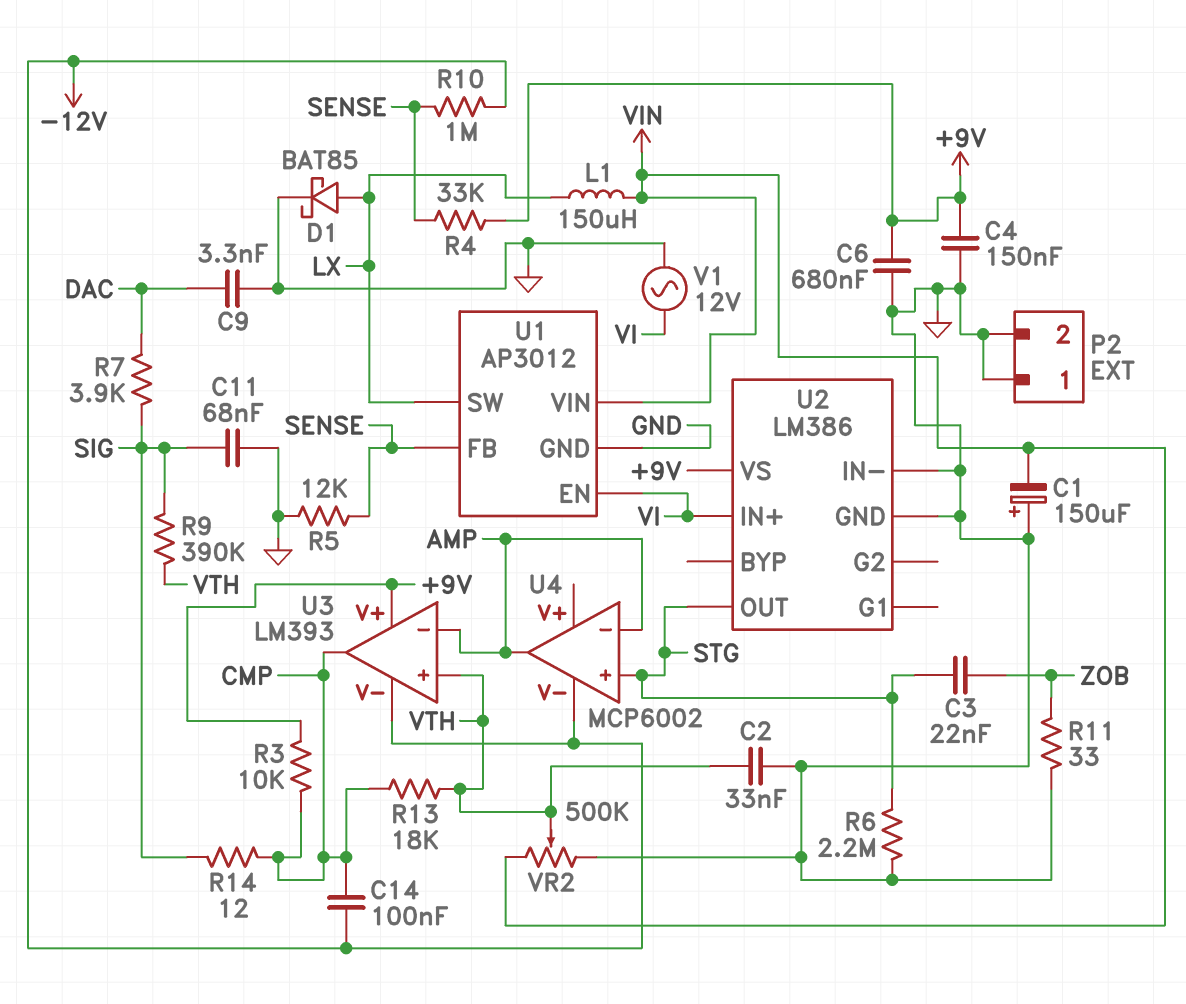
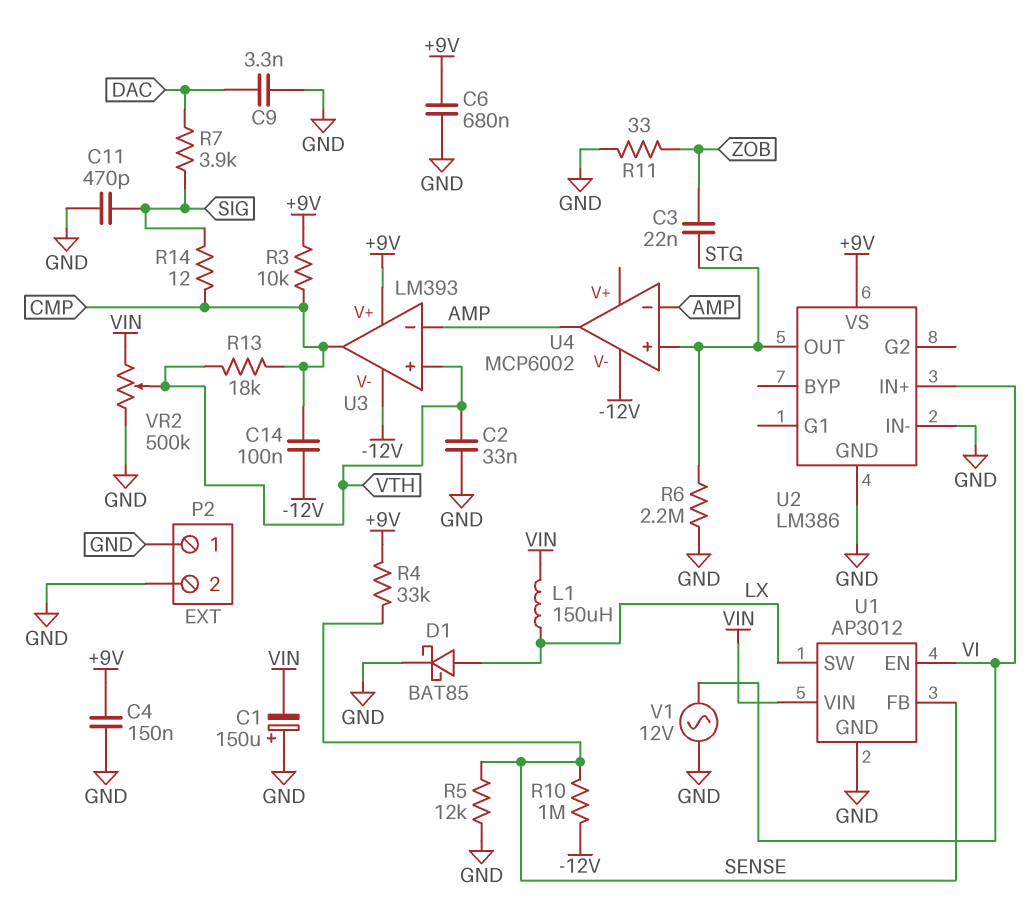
C11: 68nF (GND, SIG) -> 470pF (GND, SIG)
R9: 390k (SIG, VTH) -> none

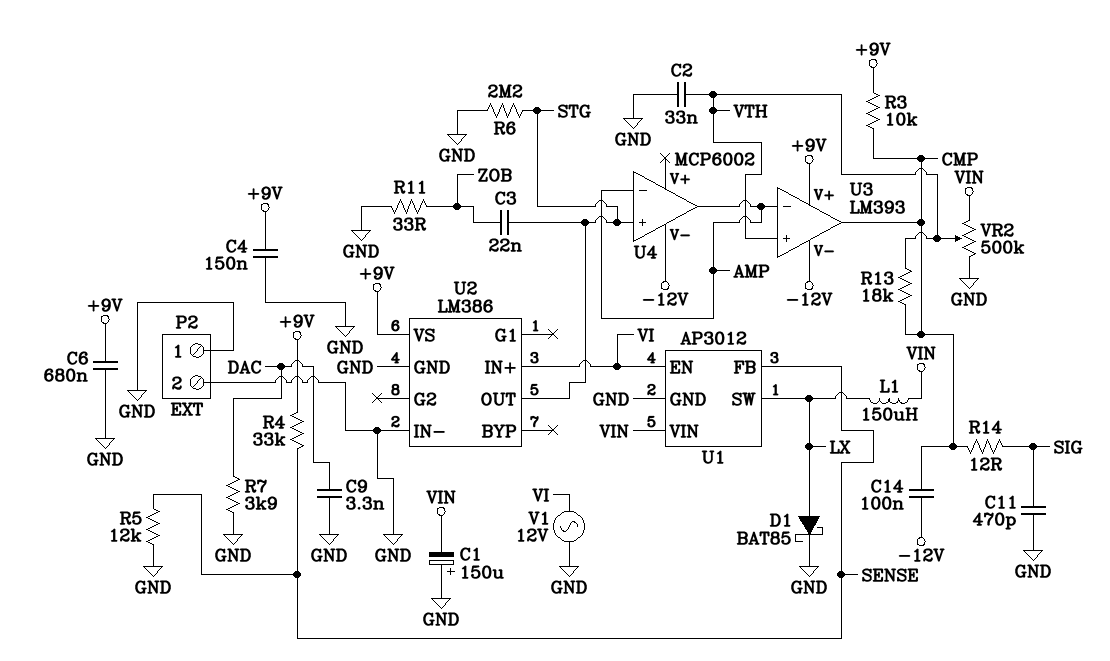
R7: 3.9k (DAC, SIG) -> 3.9k (DAC, GND)
R10: 1M (-12V, SENSE) -> none

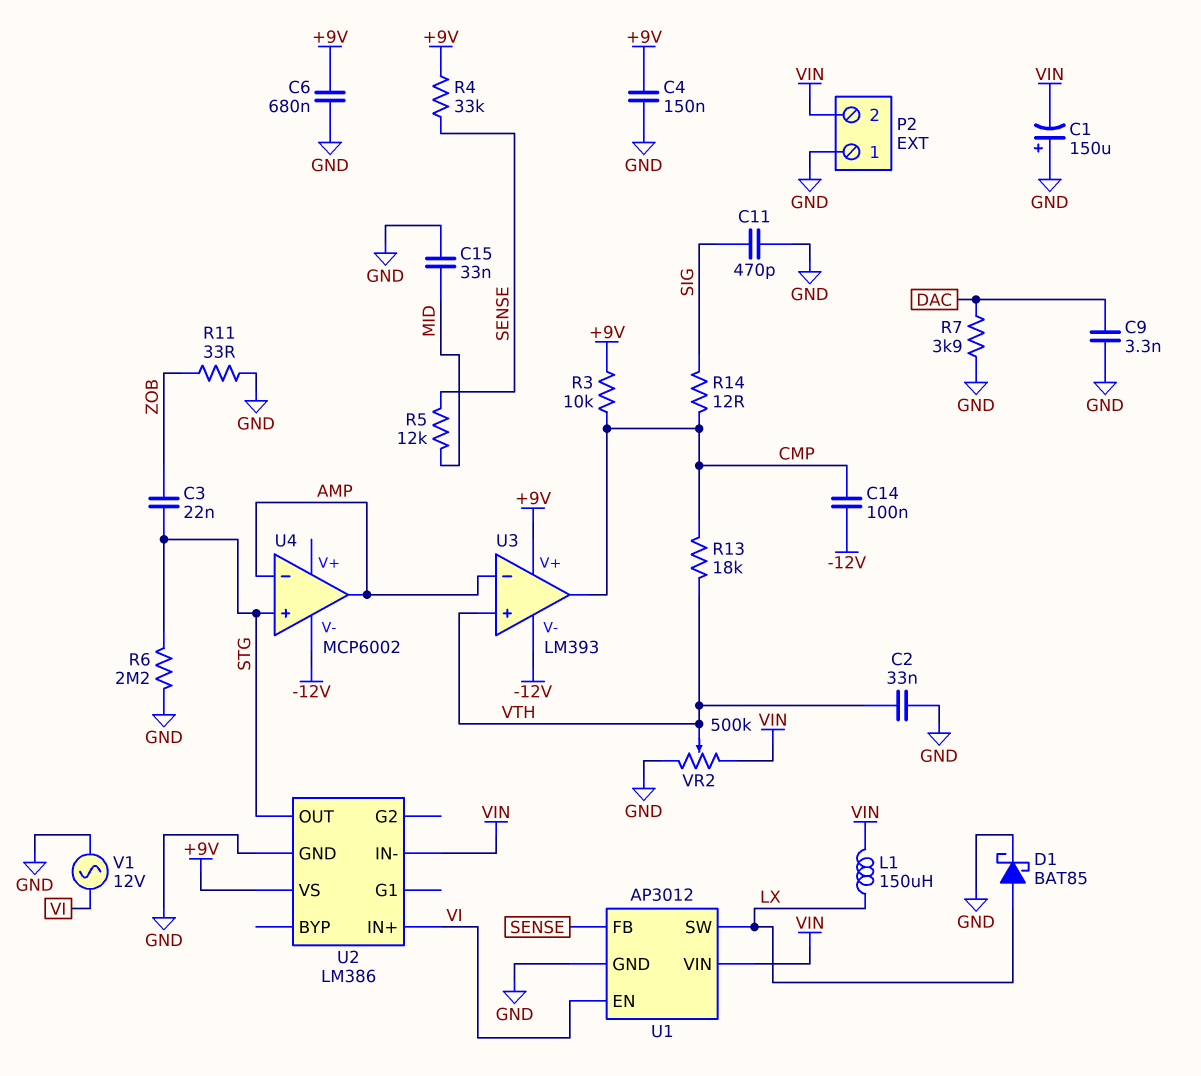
C15: none -> 33nF (GND, MID)
P2 pin 2: GND -> VIN
R5: 12k (GND, SENSE) -> 12k (MID, SENSE)
U2 pin IN-: GND -> VIN

